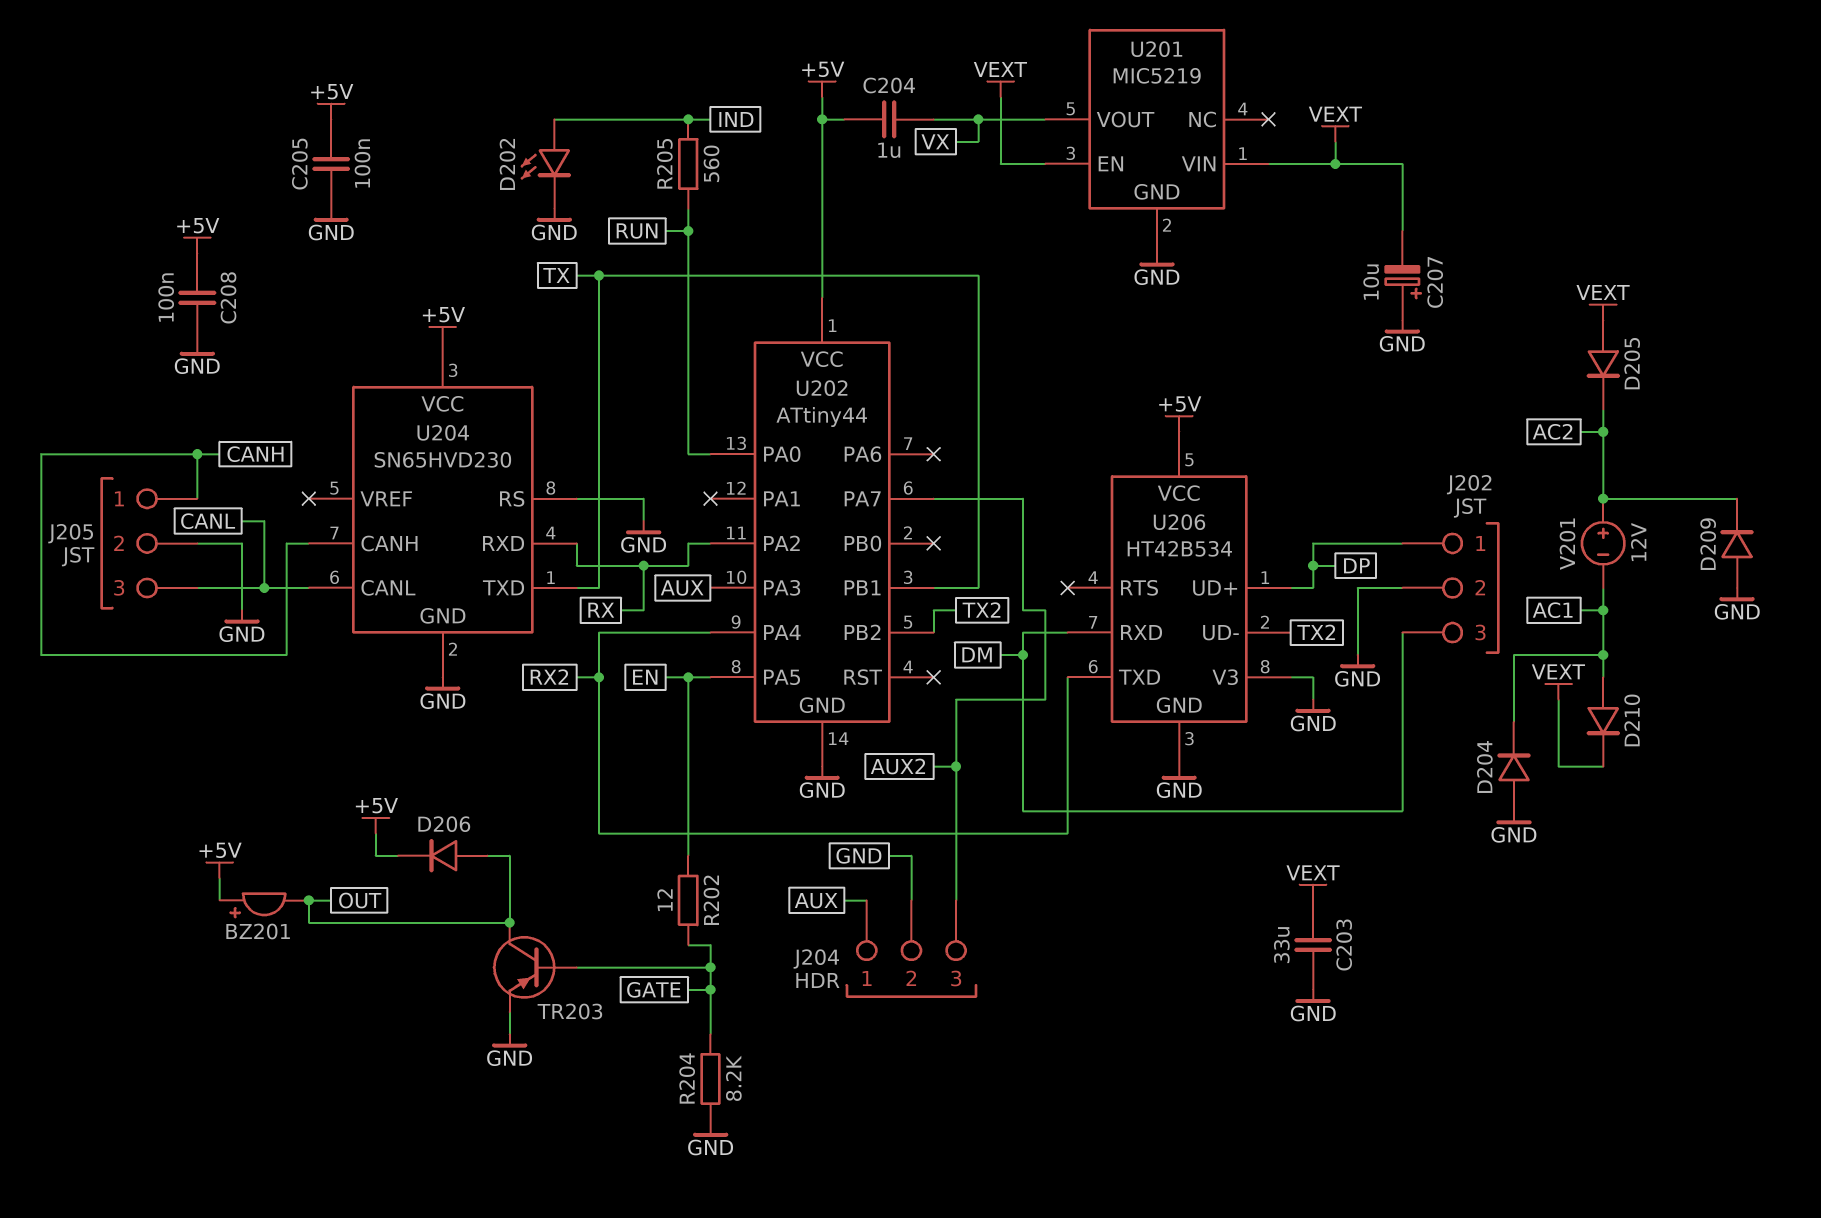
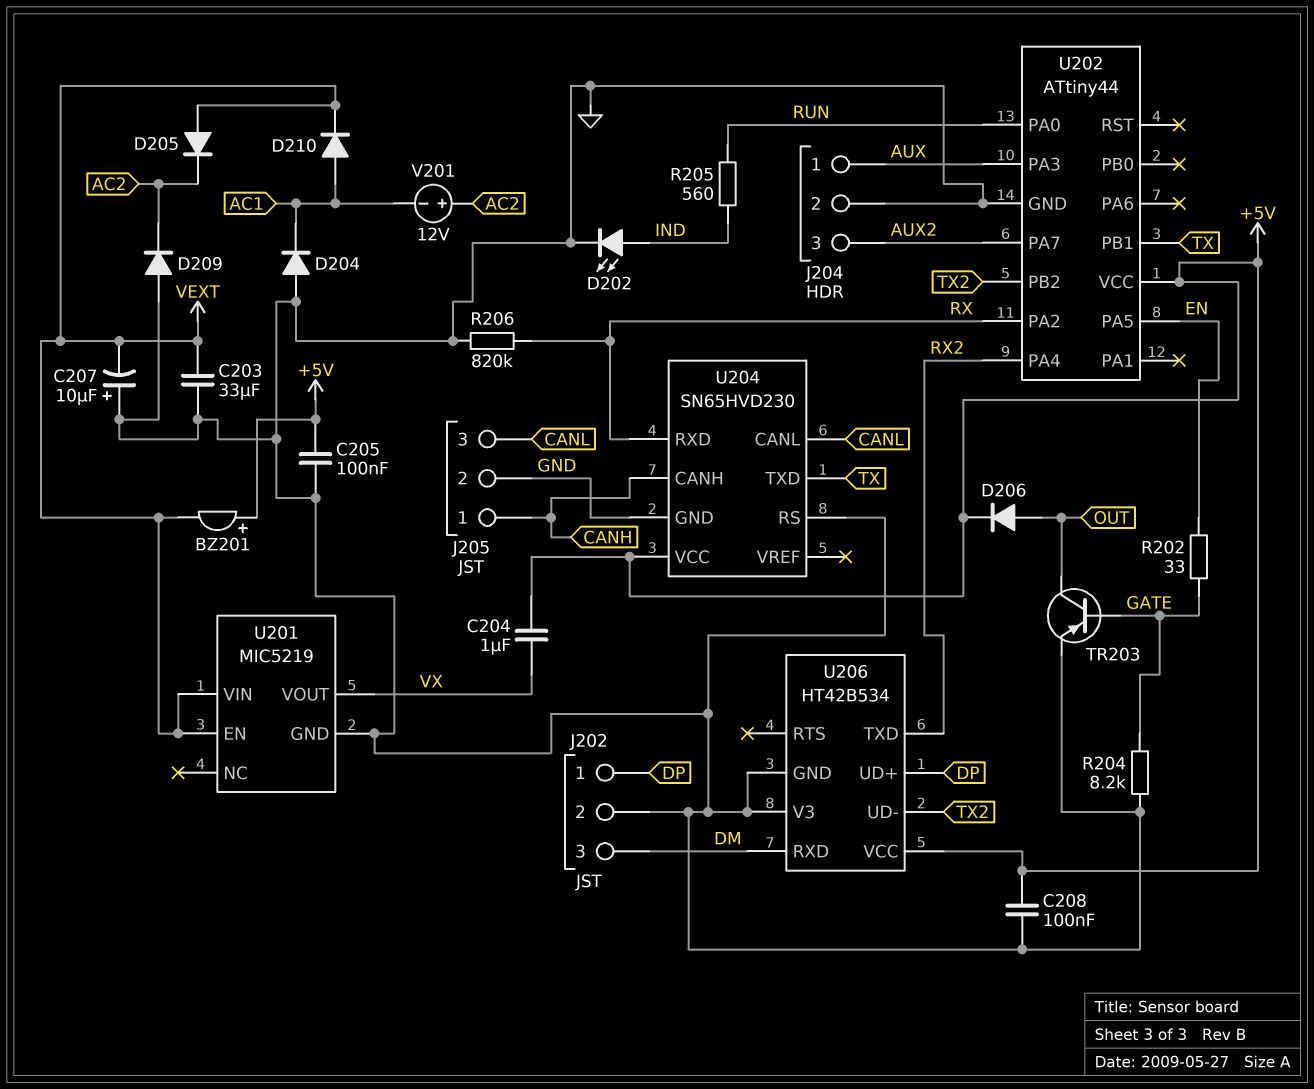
BZ201: buzzer (plus +5V, minus OUT) -> buzzer (plus +5V, minus VEXT)
R202: 12 (EN, GATE) -> 33 (EN, GATE)
R206: none -> 820k (GND, RX)

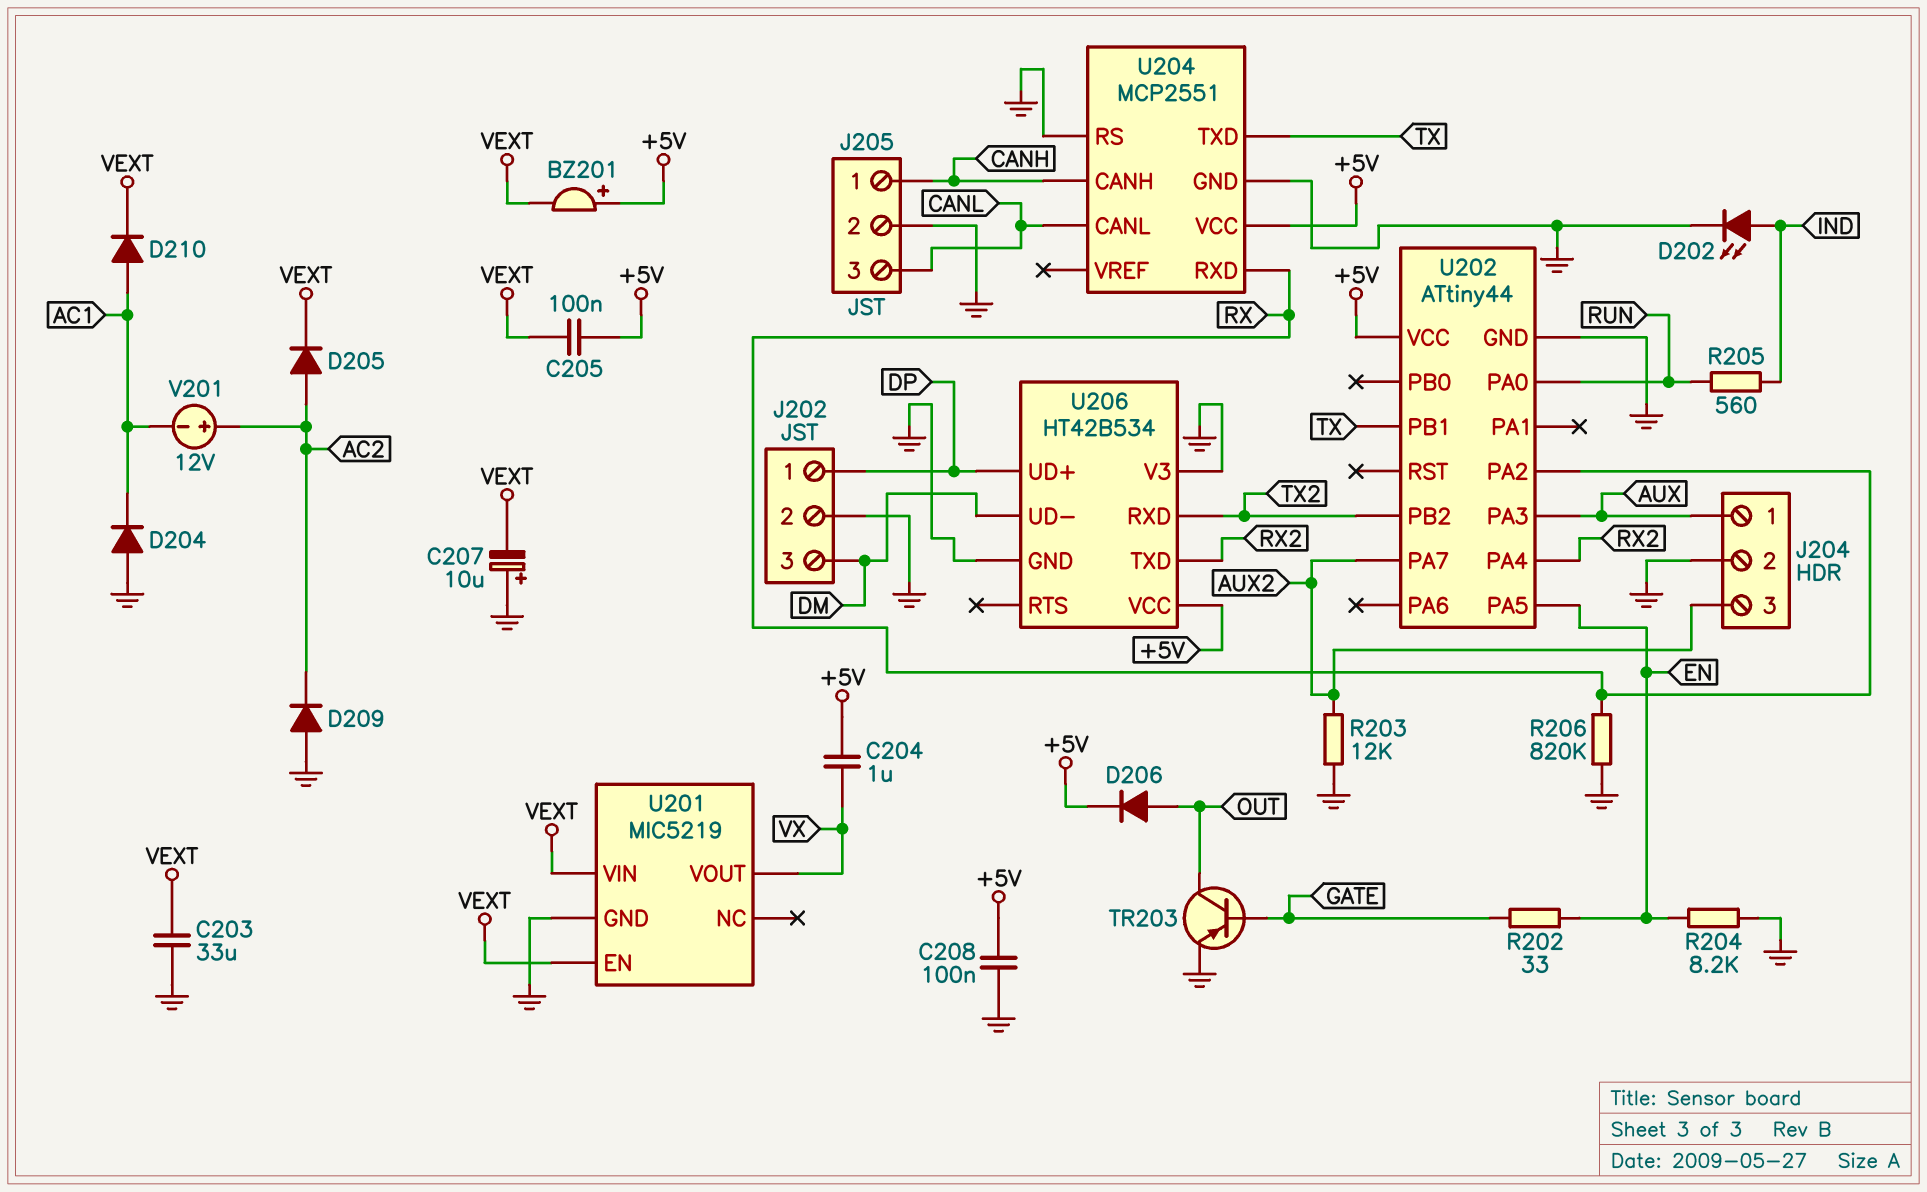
C205: 100nF (+5V, GND) -> 100nF (+5V, VEXT)
D205: diode (A VEXT, K AC2) -> diode (A AC2, K VEXT)
R203: none -> 12k (AUX2, GND)
R204: 8.2k (GATE, GND) -> 8.2k (EN, GND)
U204: SN65HVD230 -> MCP2551
U206 pin RXD: DM -> TX2
U206 pin UD-: TX2 -> DM

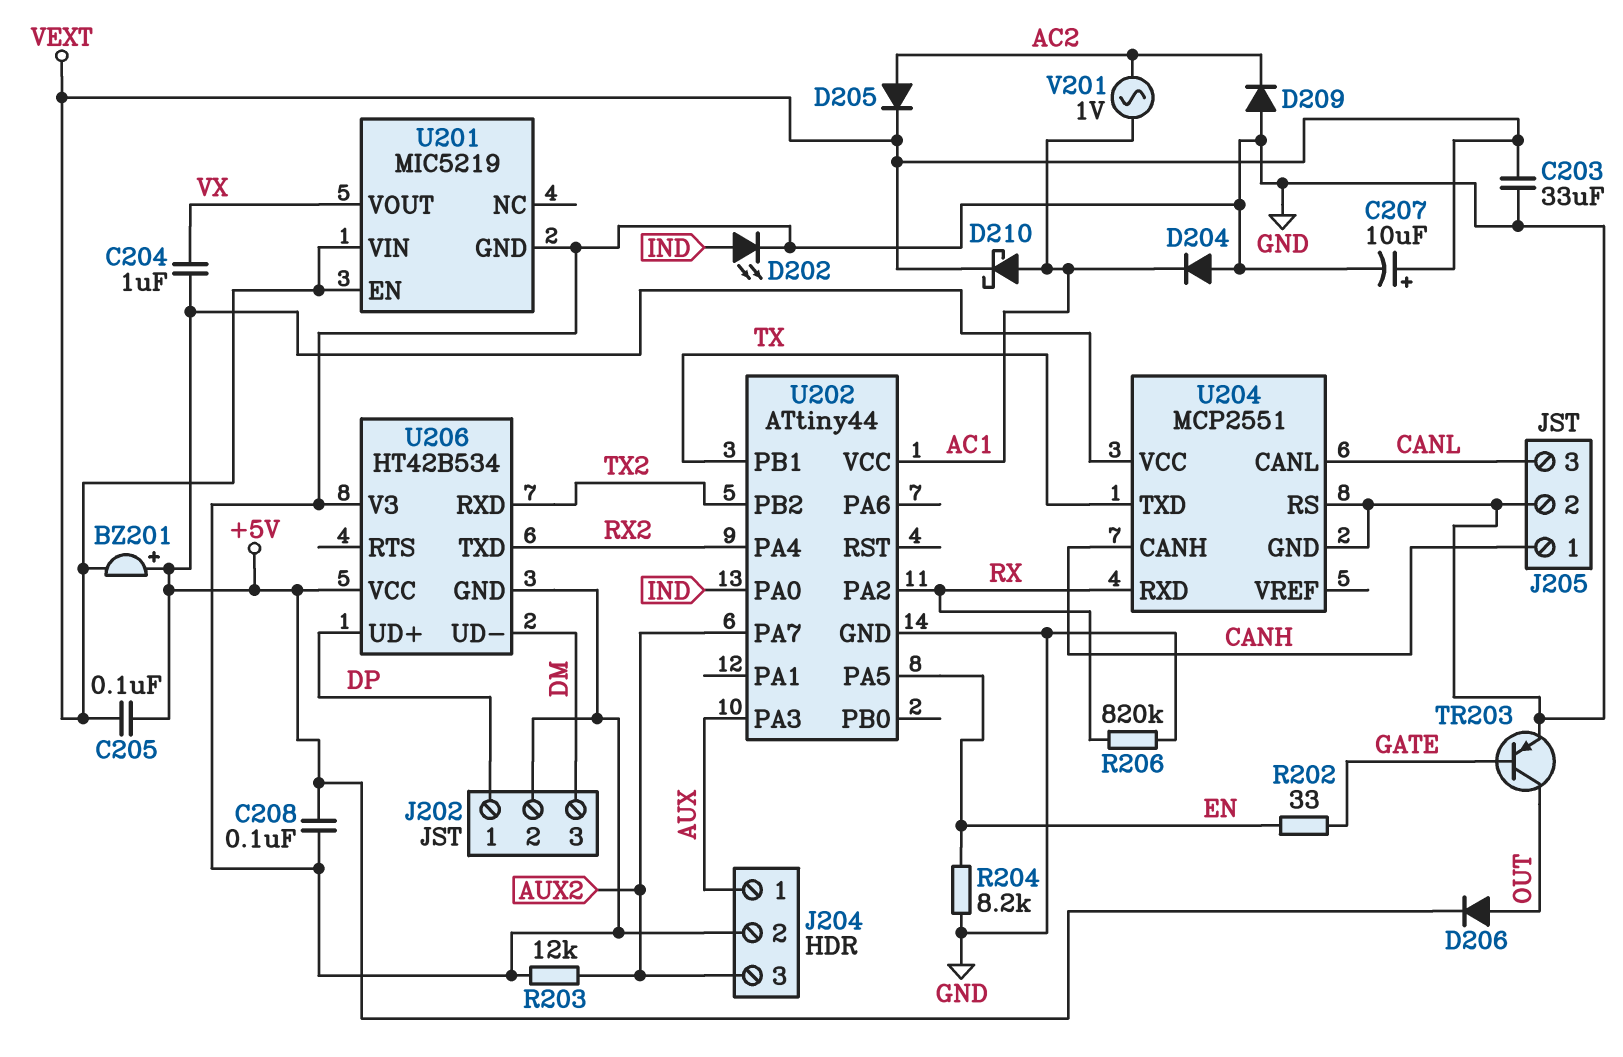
C207: 10uF (plus GND, minus VEXT) -> 10uF (plus VEXT, minus GND)
D210: diode (A AC1, K VEXT) -> schottky (A AC1, K VEXT)
R205: 560 (IND, RUN) -> none
U202 pin PA0: RUN -> IND
U202 pin VCC: +5V -> AC1
V201: 12V (plus AC2, minus AC1) -> AC 1V (AC1, AC2)

